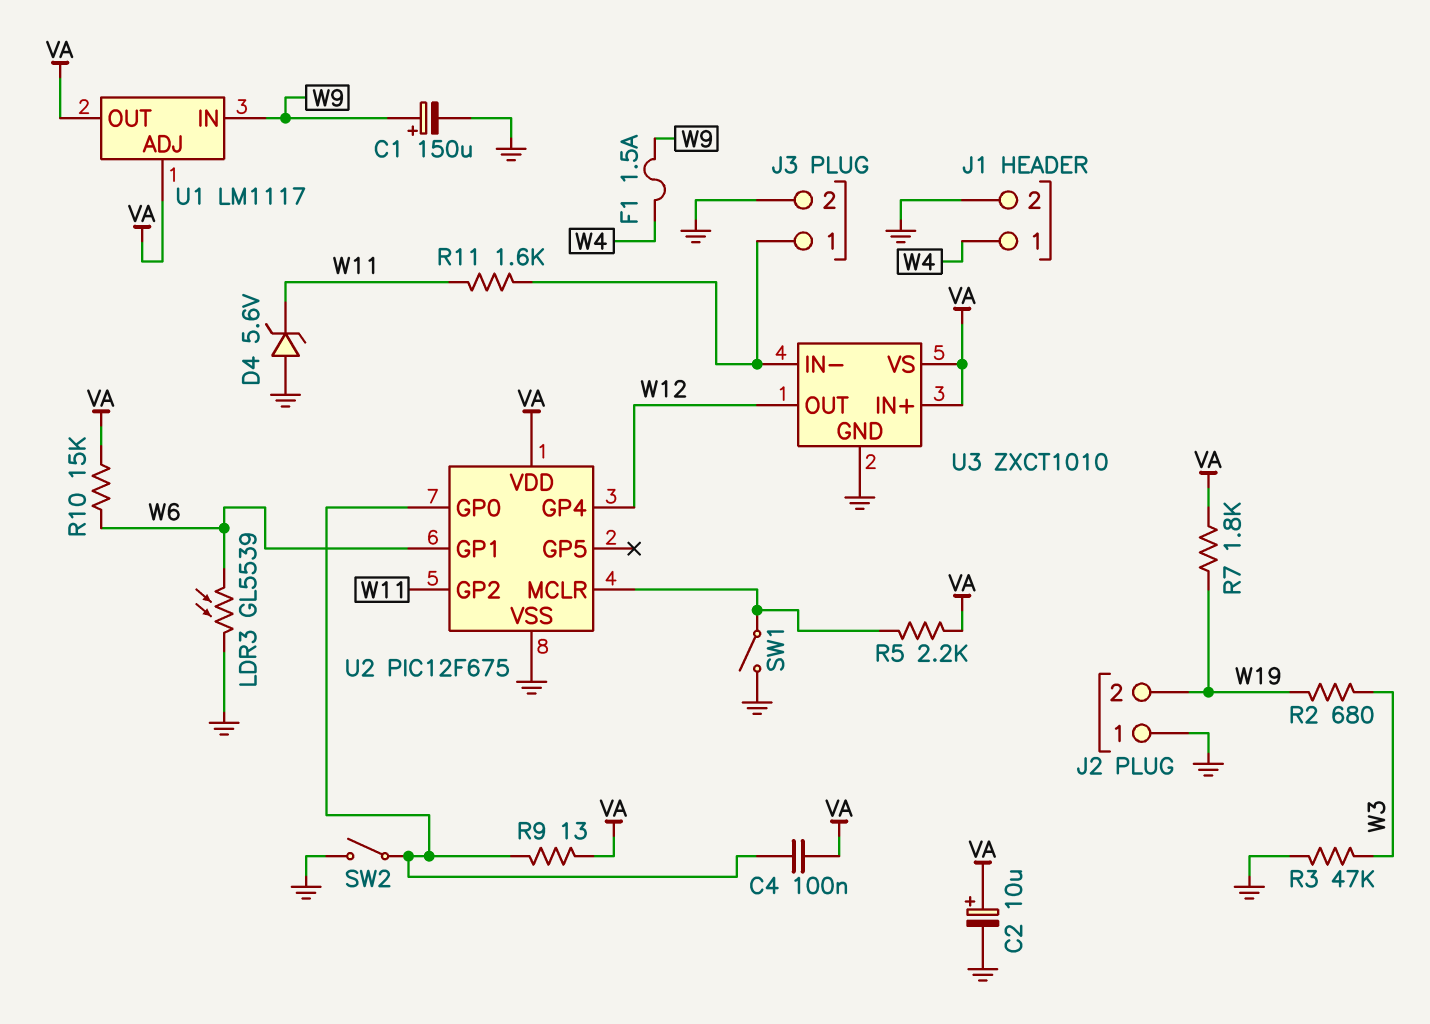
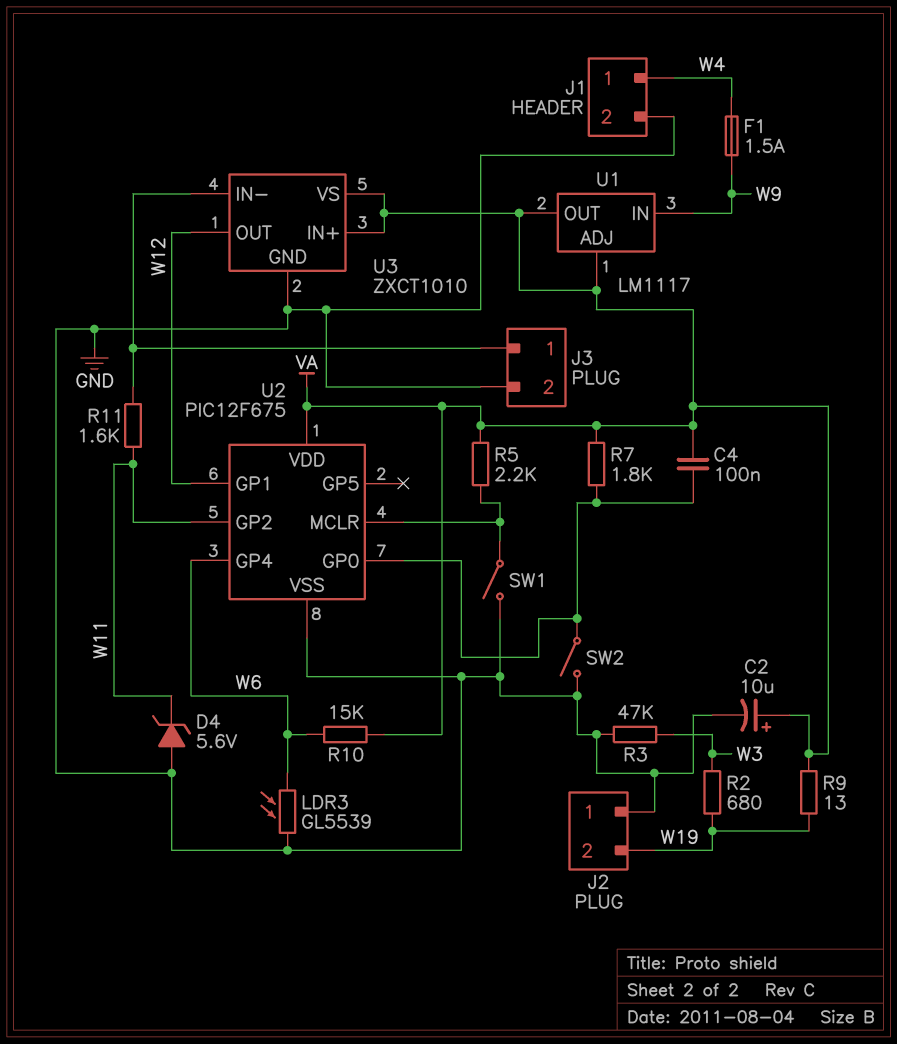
C1: 150uF (plus W9, minus GND) -> none
R7: 1.8k (VA, W19) -> 1.8k (U2/GP0, VA)
R9: 13 (U2/GP0, VA) -> 13 (VA, W19)
U2 pin GP1: W6 -> W12
U2 pin GP4: W12 -> W6

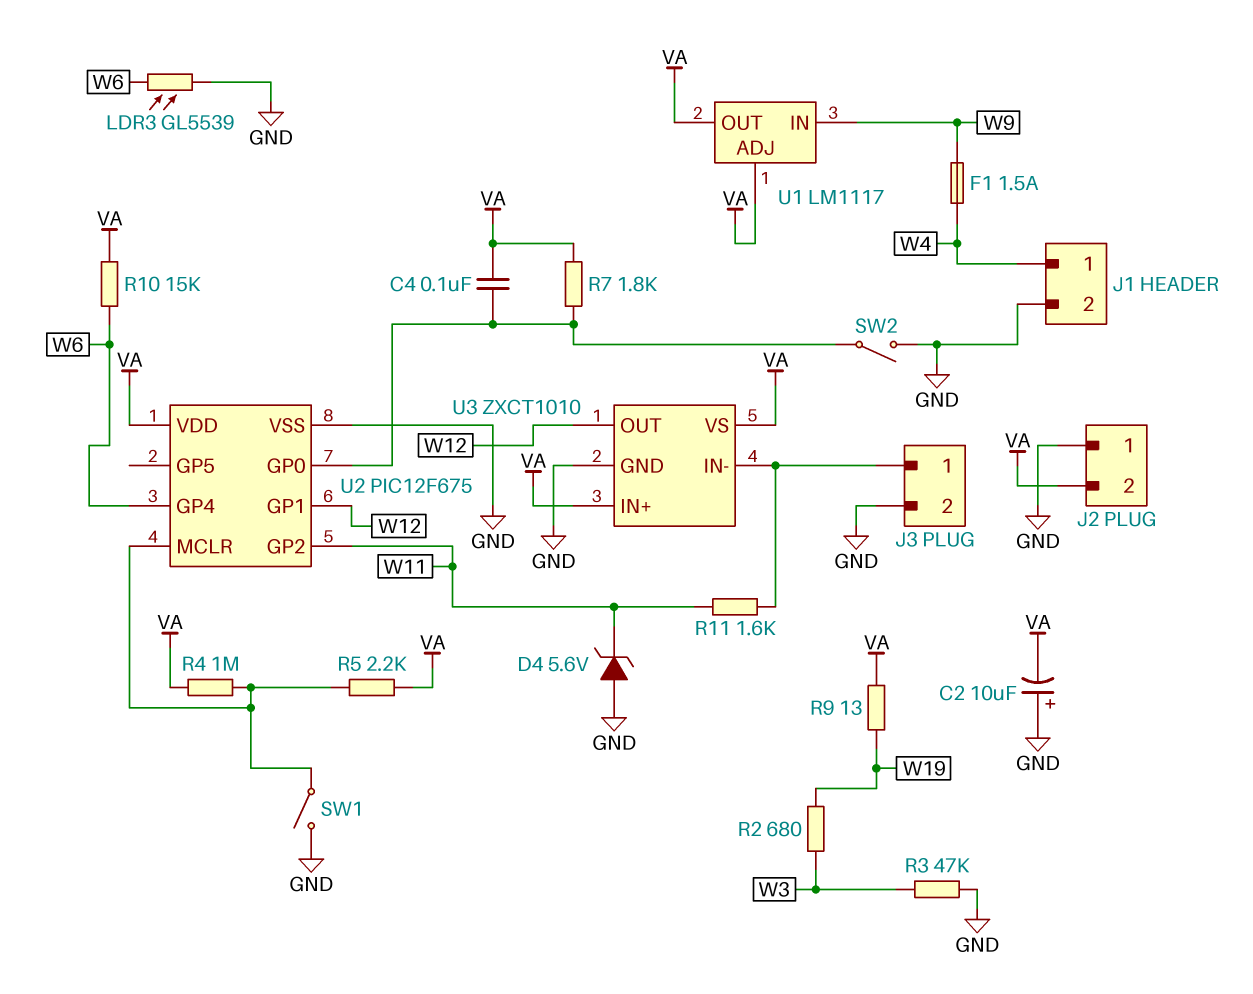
C2: 10uF (plus VA, minus GND) -> 10uF (plus GND, minus VA)
J2 pin 2: W19 -> VA
R4: none -> 1M (U2/MCLR, VA)

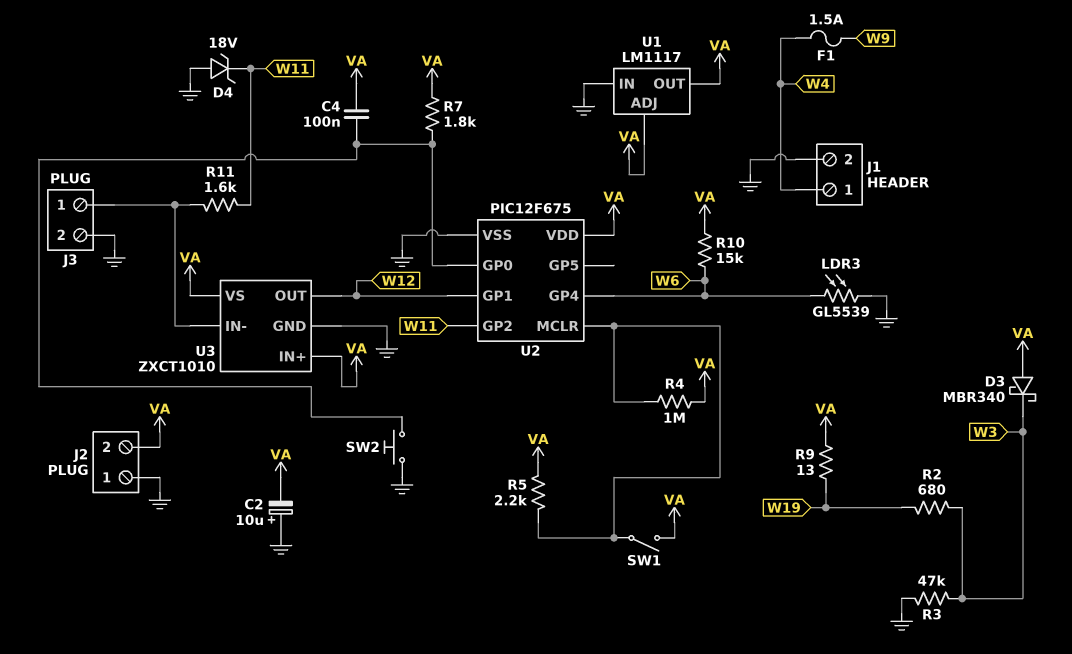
D3: none -> schottky MBR340 (A VA, K W3)
D4: zener 5.6V (A GND, K W11) -> zener 18V (A GND, K W11)
SW1: switch (GND, U2/MCLR) -> switch (U2/MCLR, VA)
SW2: switch (GND, U2/GP0) -> button (GND, U2/GP0)
U1 pin IN: W9 -> GND

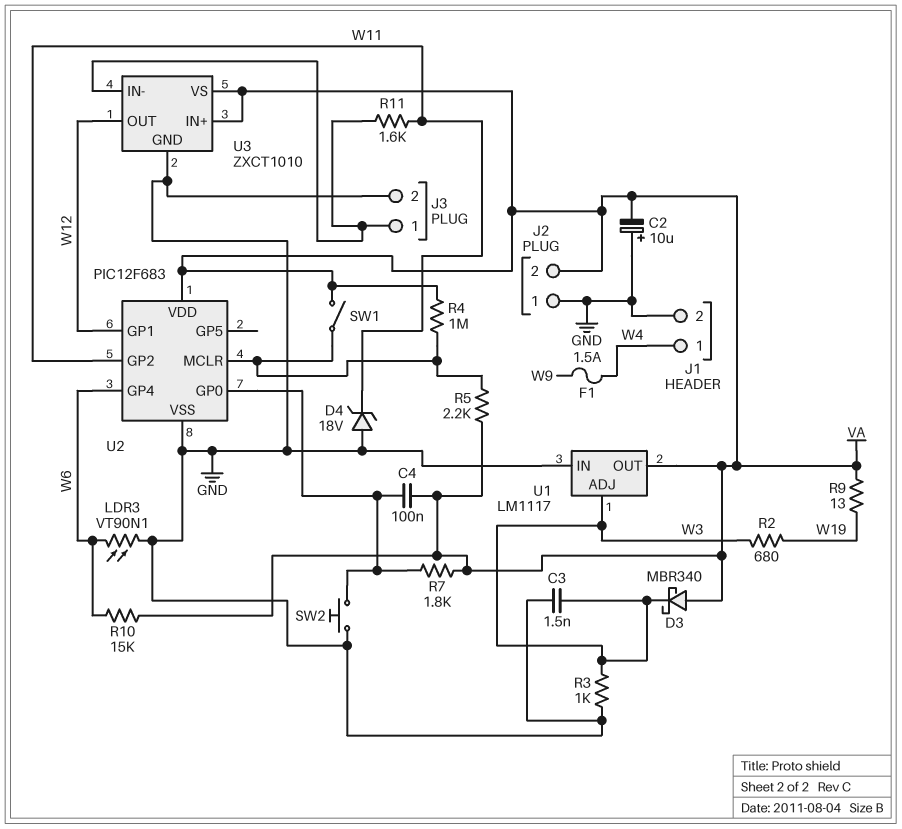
C3: none -> 1.5nF (GND, W3)
LDR3: GL5539 (GND, W6) -> VT90N1 (GND, W6)
R3: 47k (GND, W3) -> 1k (GND, W3)
U1 pin ADJ: VA -> W3
U2: PIC12F675 -> PIC12F683

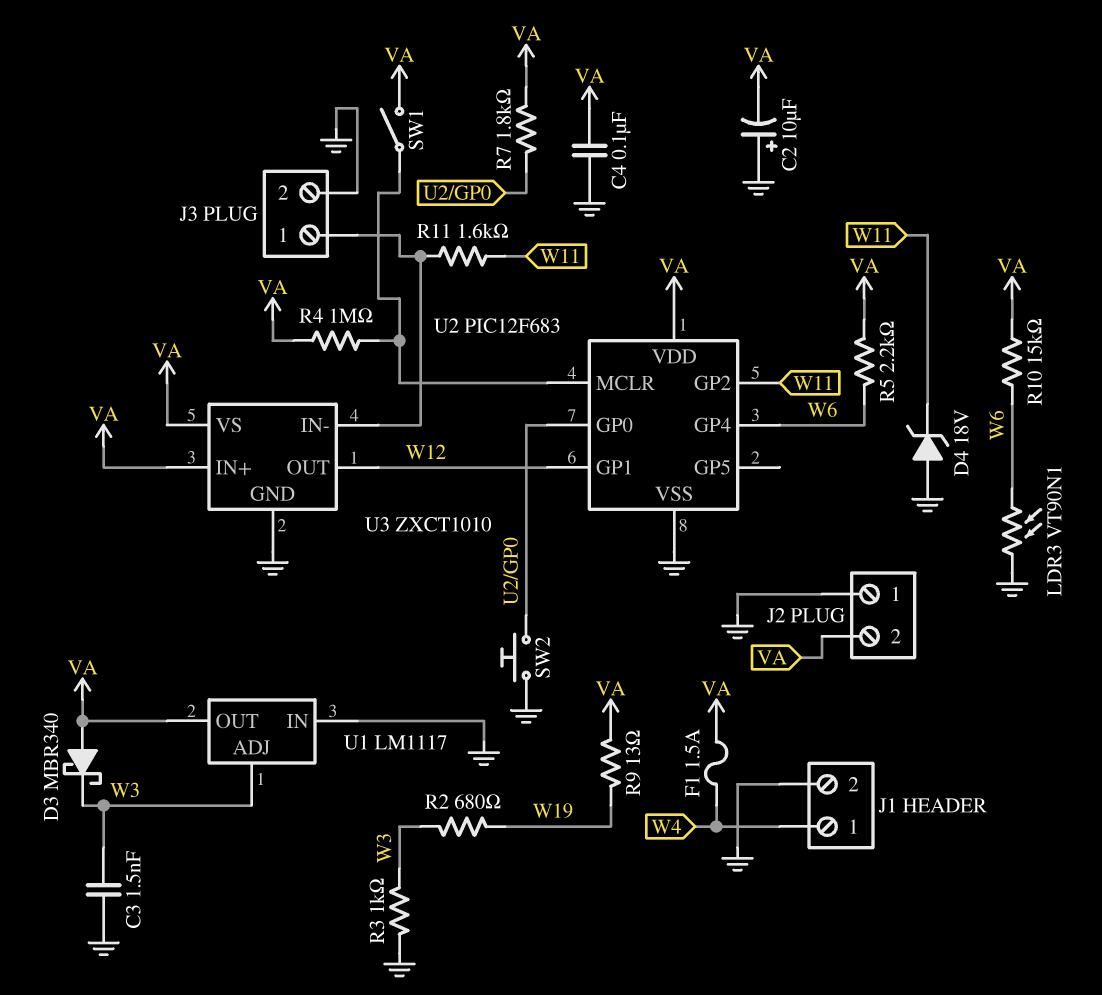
C4: 100nF (U2/GP0, VA) -> 100nF (GND, VA)
F1: 1.5A (W4, W9) -> 1.5A (VA, W4)
R5: 2.2k (U2/MCLR, VA) -> 2.2k (VA, W6)

